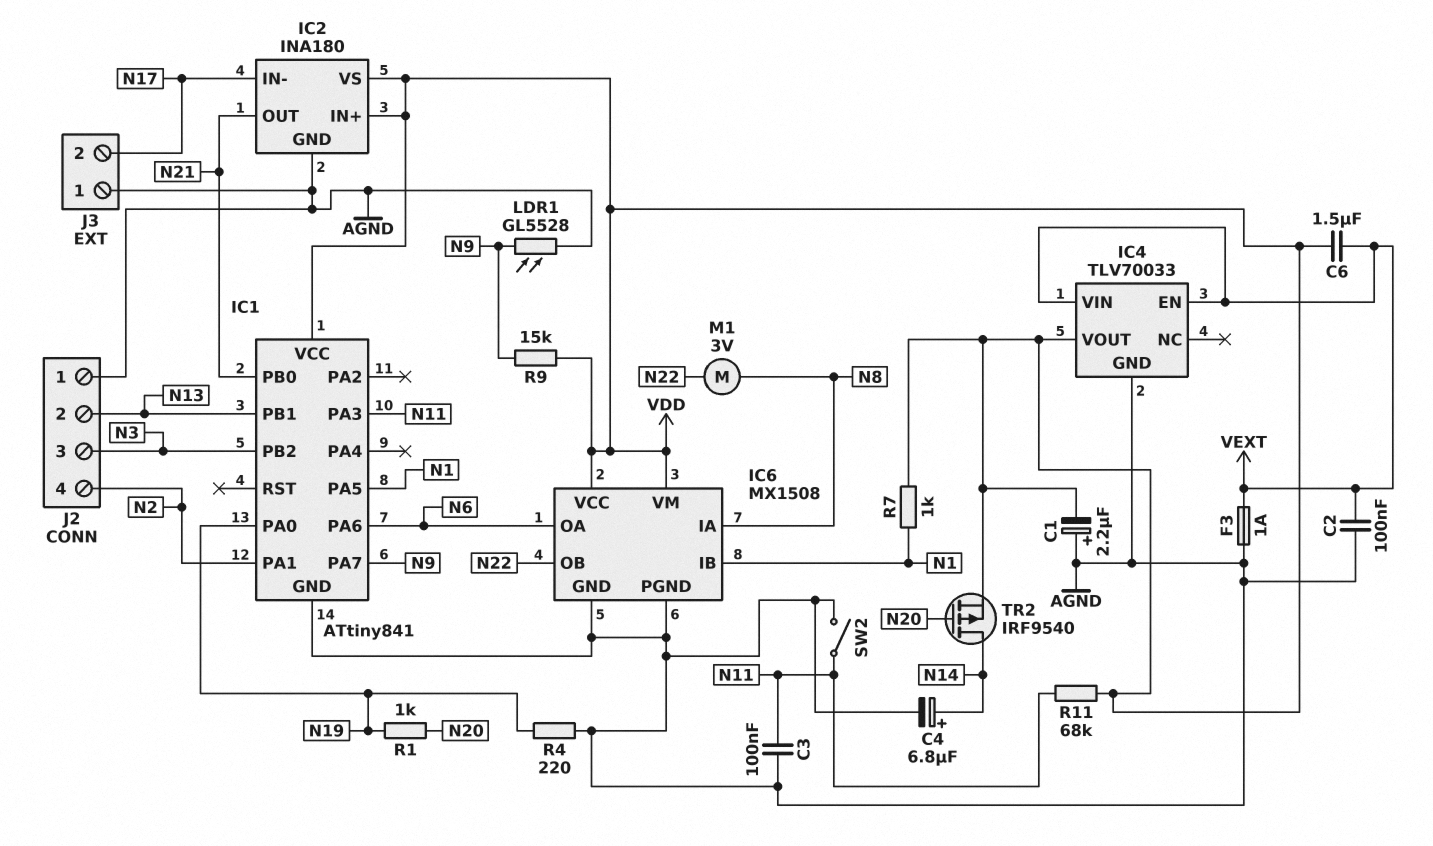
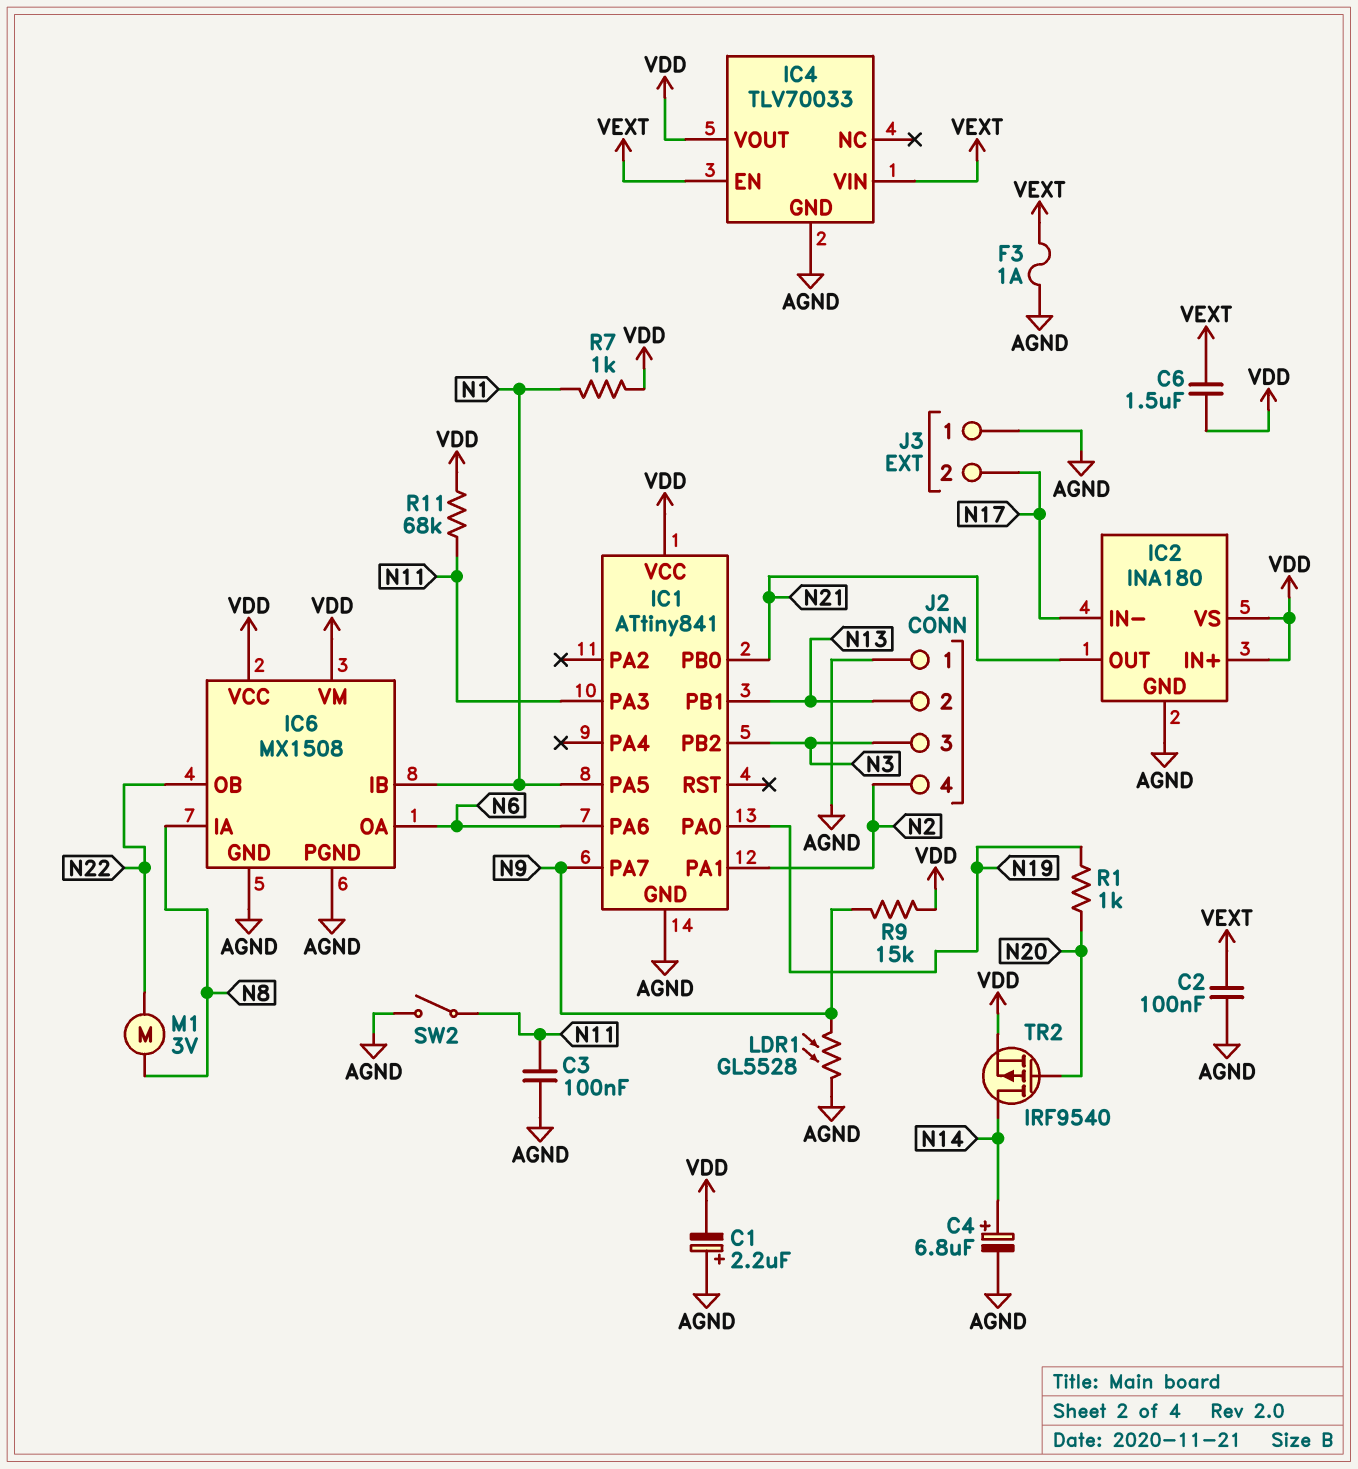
R4: 220 (AGND, N19) -> none

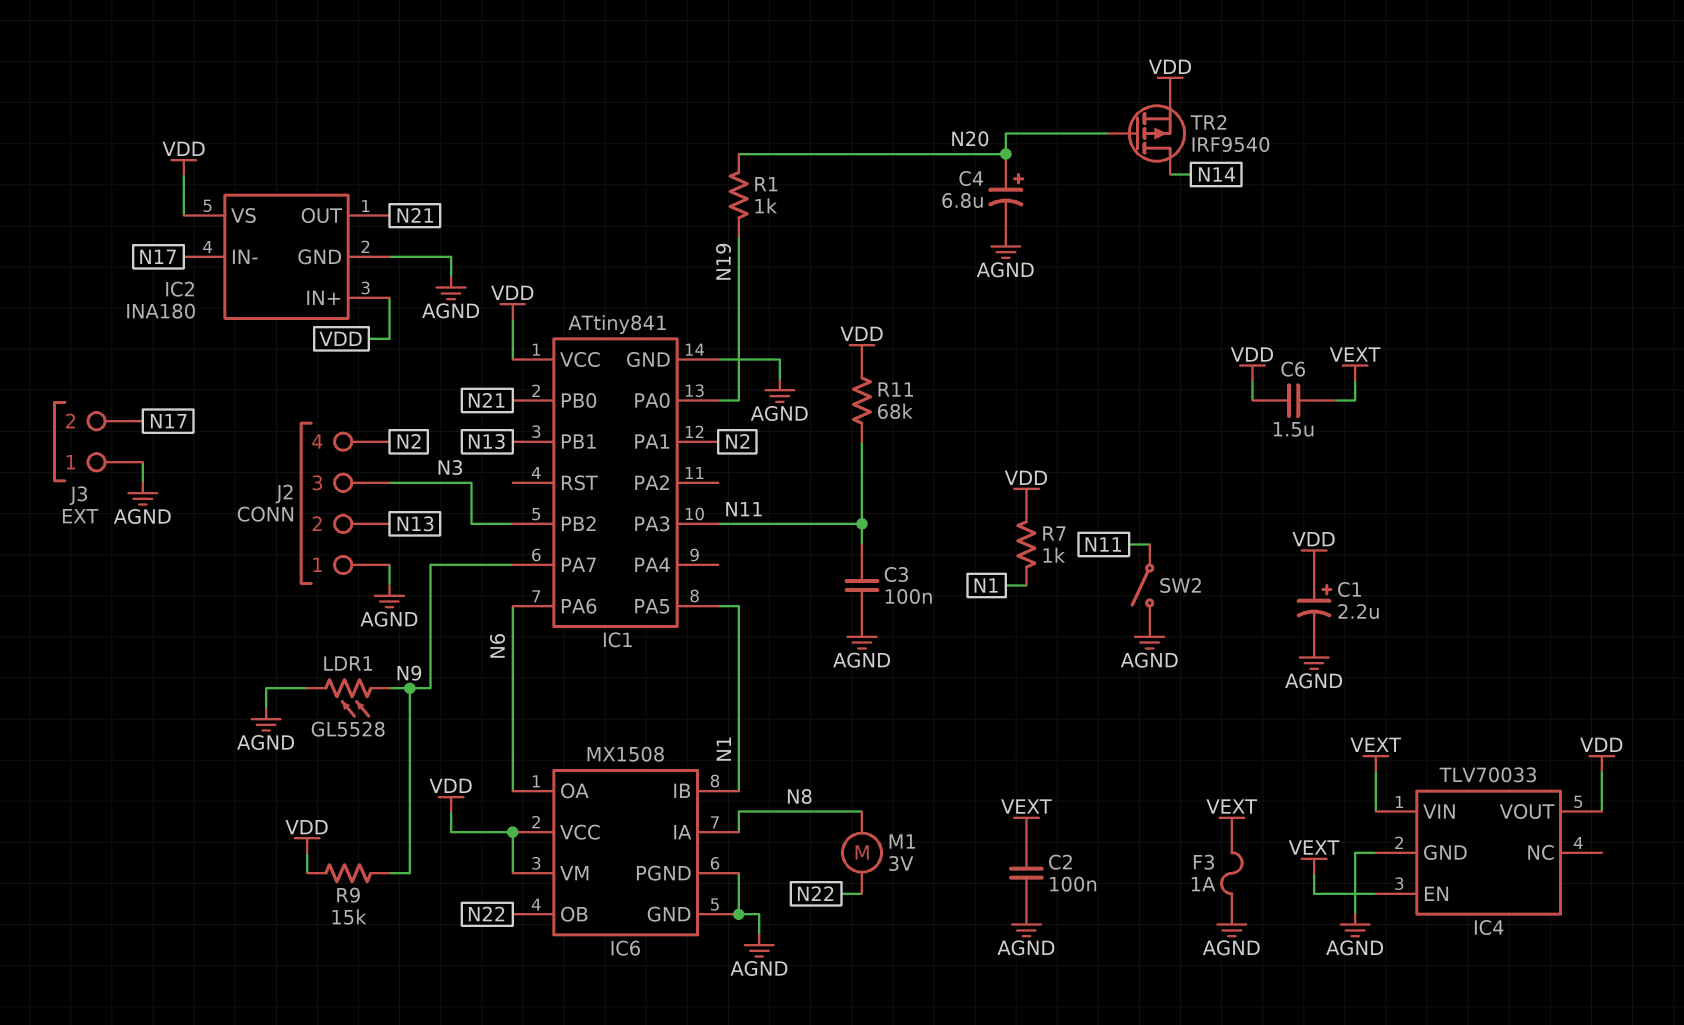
C1: 2.2uF (plus AGND, minus VDD) -> 2.2uF (plus VDD, minus AGND)
C4: 6.8uF (plus N14, minus AGND) -> 6.8uF (plus N20, minus AGND)

